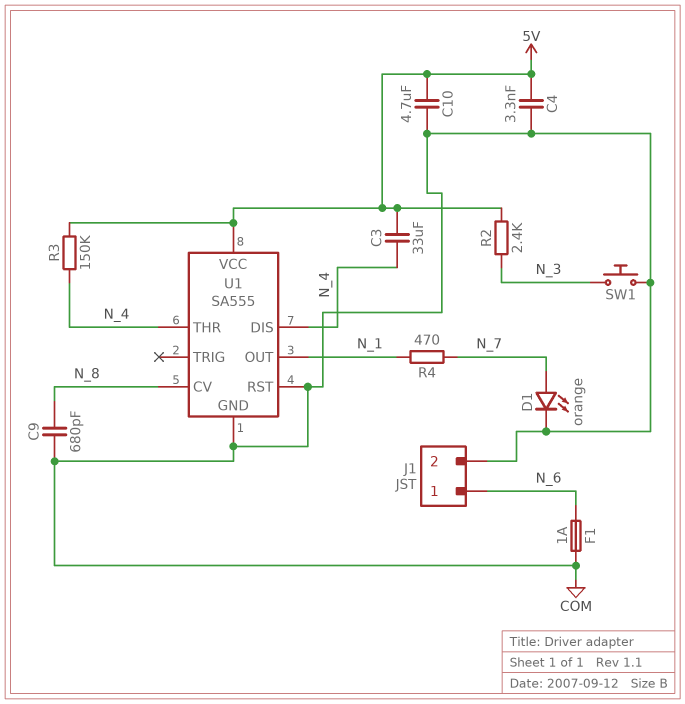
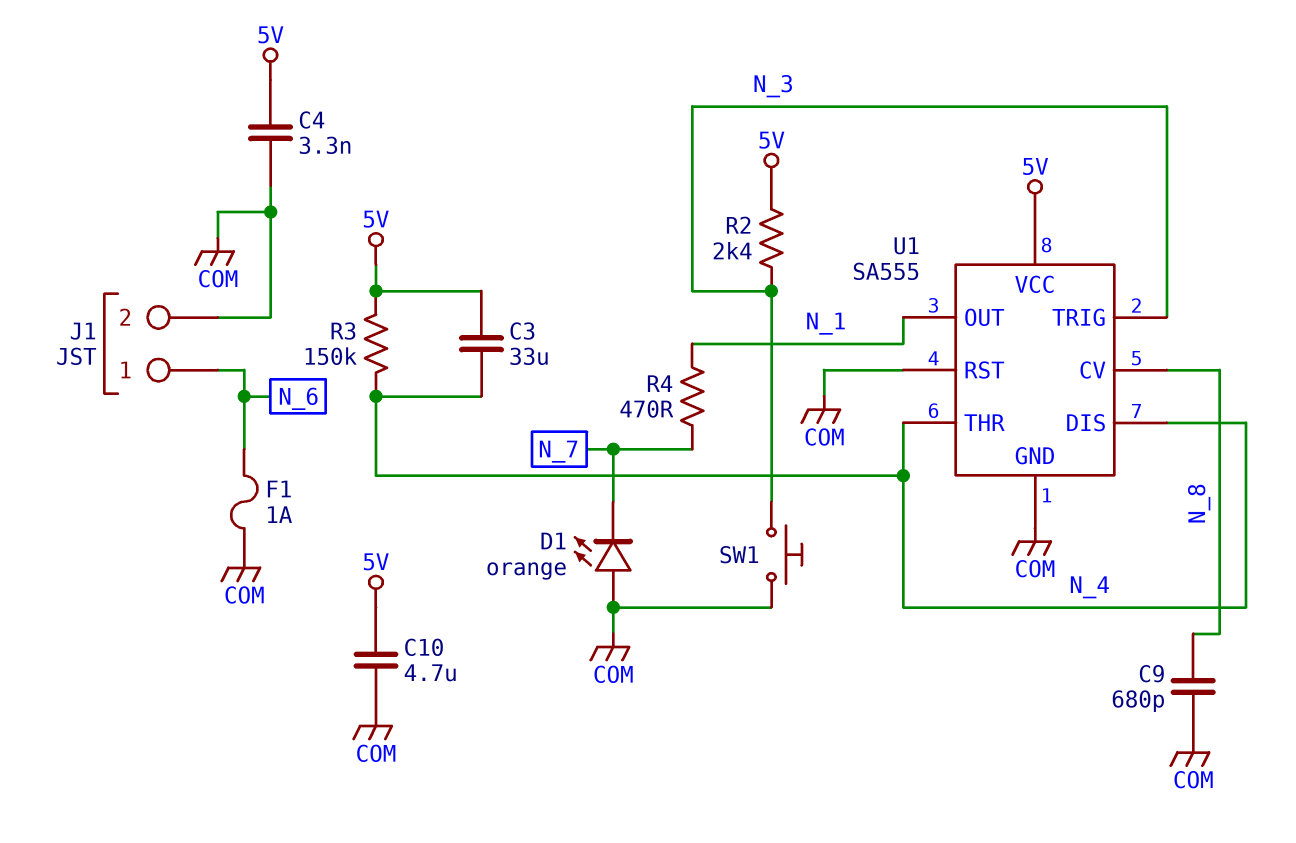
D1: LED orange (A N_7, K COM) -> LED orange (A COM, K N_7)
U1 pin TRIG: none -> N_3

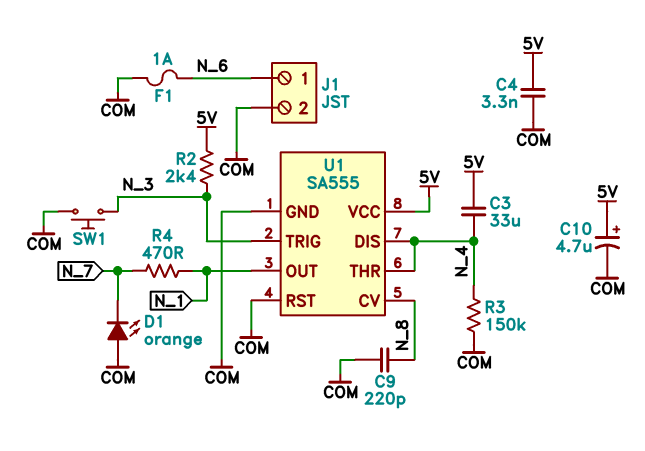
C9: 680pF (COM, N_8) -> 220pF (COM, N_8)
C10: 4.7uF (5V, COM) -> 4.7uF (plus 5V, minus COM)
R3: 150k (5V, N_4) -> 150k (COM, N_4)

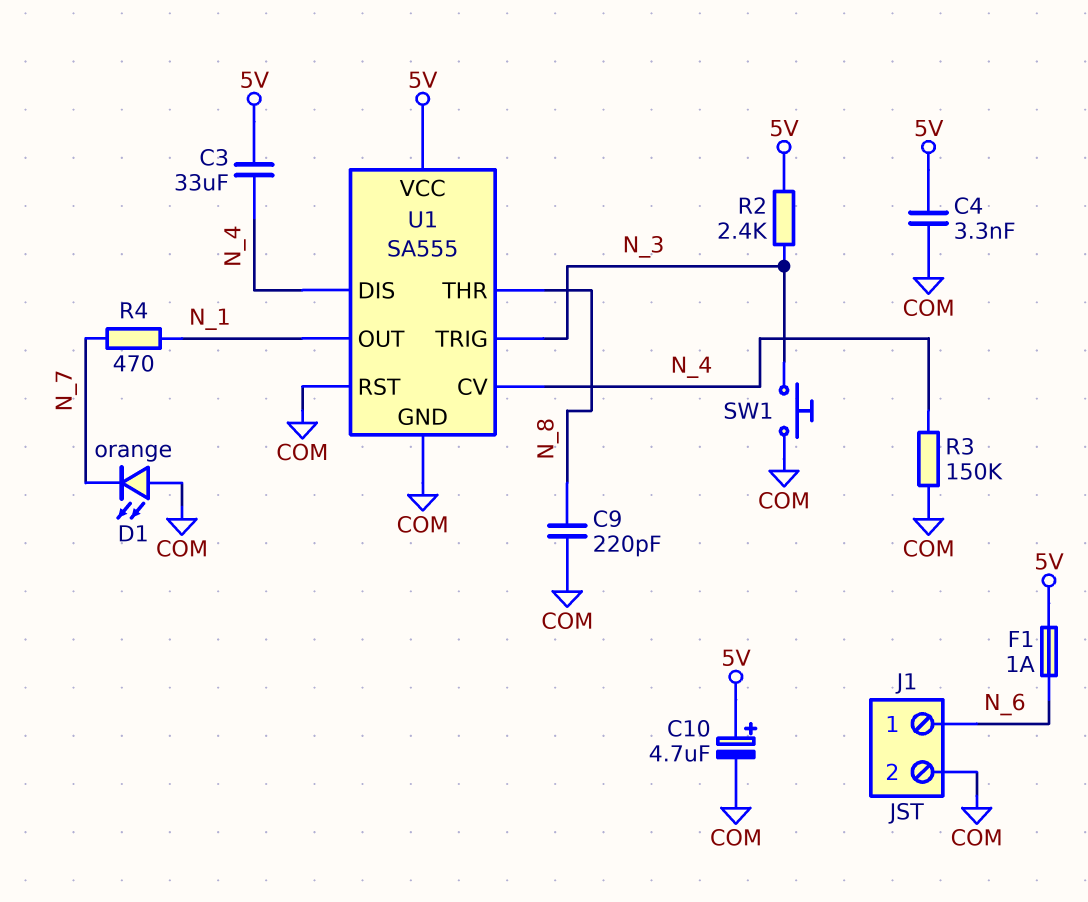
F1: 1A (COM, N_6) -> 1A (5V, N_6)
U1 pin CV: N_8 -> N_4
U1 pin THR: N_4 -> N_8

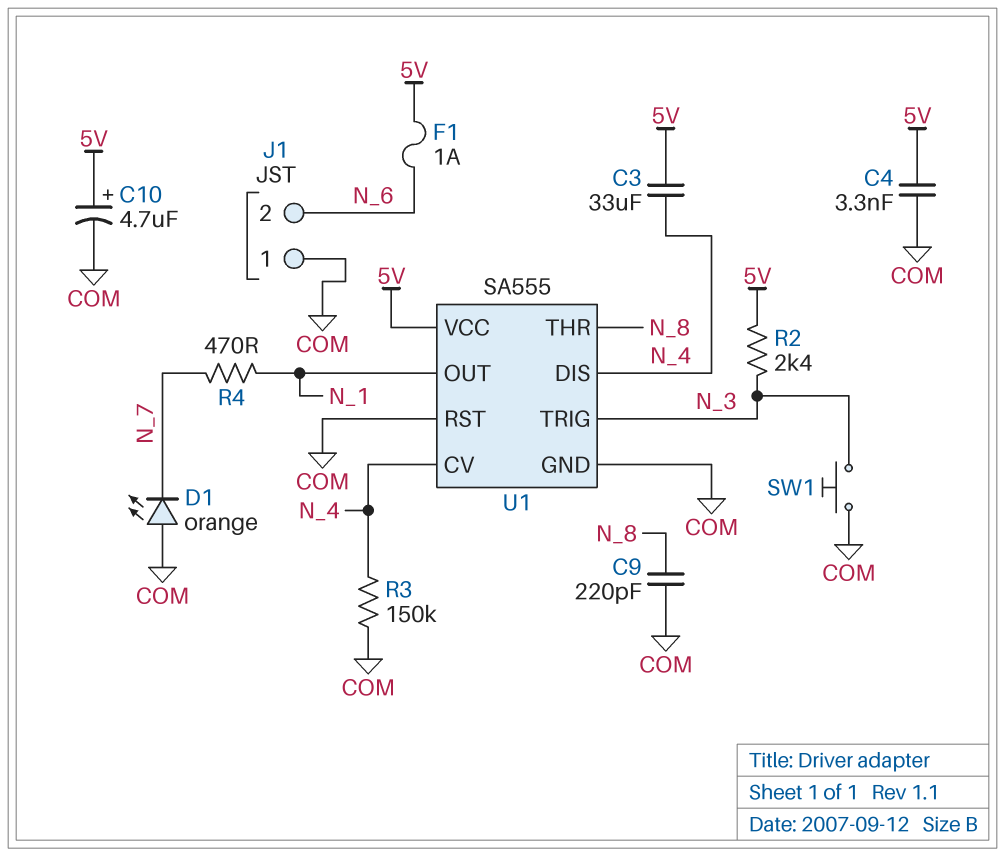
J1 pin 1: N_6 -> COM
J1 pin 2: COM -> N_6

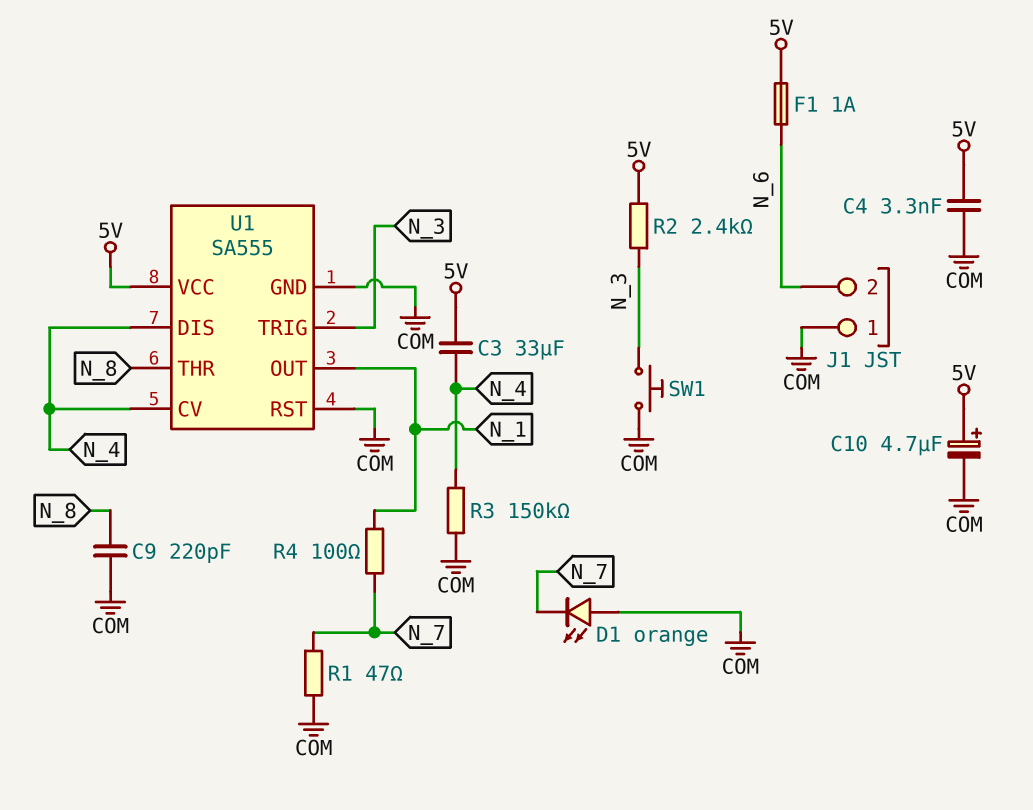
R1: none -> 47 (COM, N_7)
R4: 470 (N_1, N_7) -> 100 (N_1, N_7)

